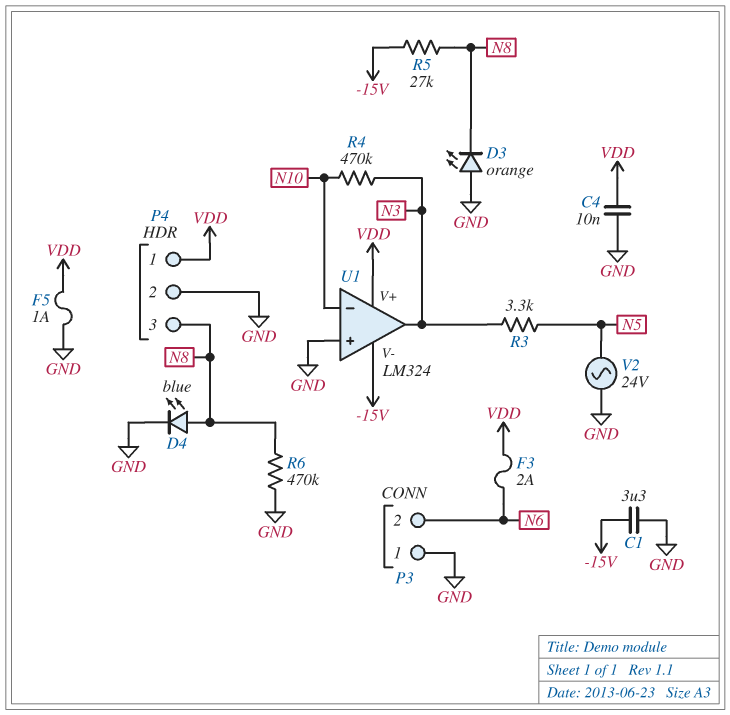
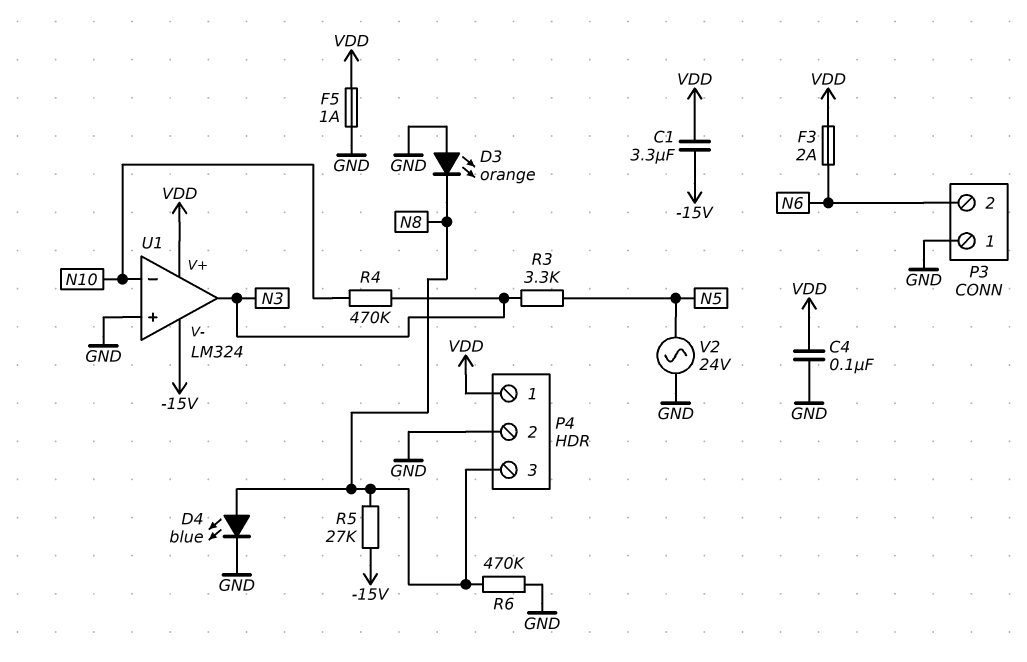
C1: 3.3uF (-15V, GND) -> 3.3uF (-15V, VDD)
C4: 10nF (GND, VDD) -> 100nF (GND, VDD)

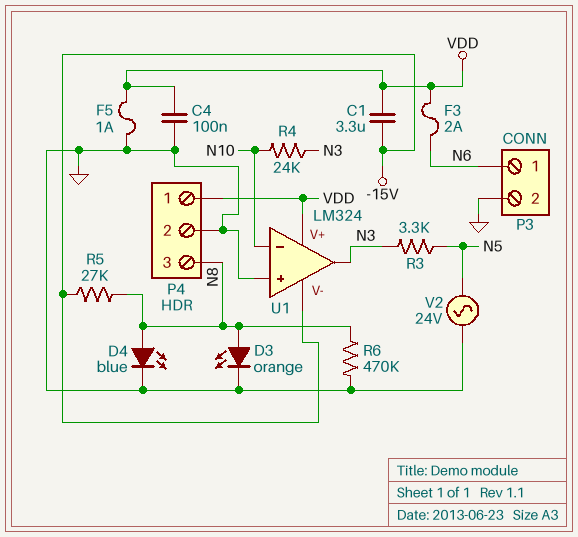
D3: LED orange (A GND, K N8) -> LED orange (A N8, K GND)
P3 pin 1: GND -> N6
P3 pin 2: N6 -> GND
R4: 470k (N3, N10) -> 24k (N3, N10)

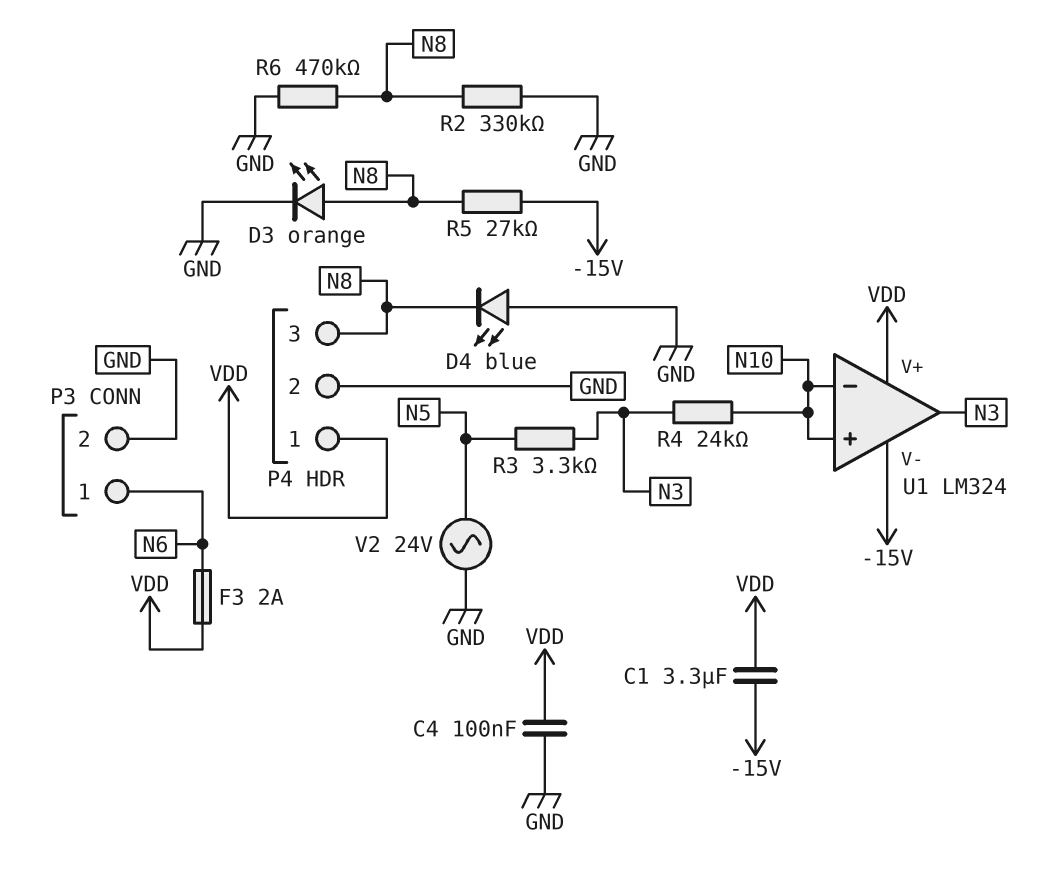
D4: LED blue (A N8, K GND) -> LED blue (A GND, K N8)
F5: 1A (GND, VDD) -> none
R2: none -> 330k (GND, N8)
U1 pin in+: GND -> N10

